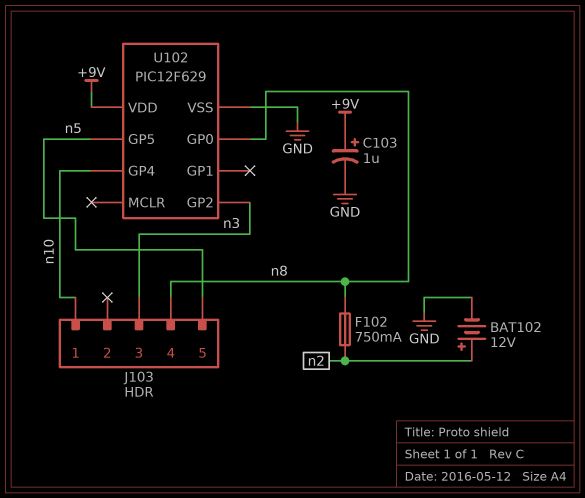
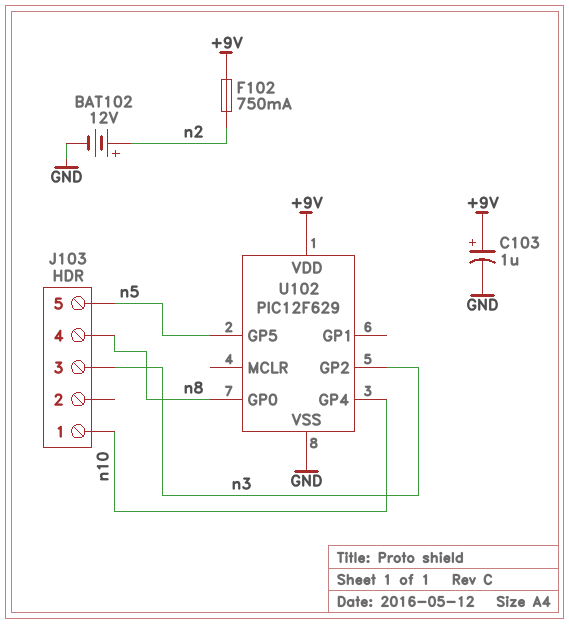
F102: 750mA (n2, n8) -> 750mA (+9V, n2)

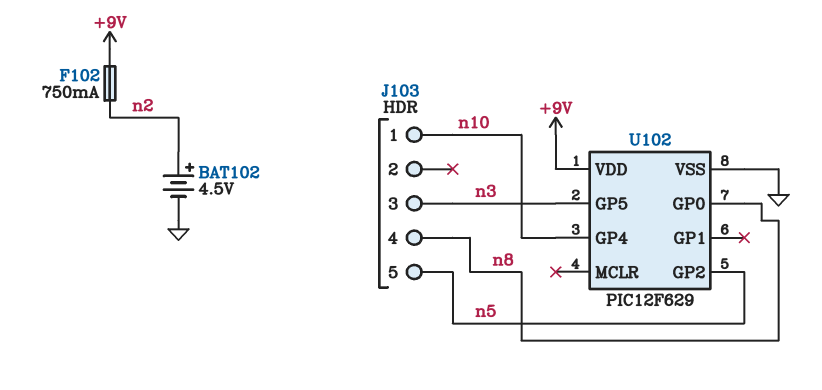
BAT102: 12V (plus n2, minus GND) -> 4.5V (plus n2, minus GND)
C103: 1uF (plus +9V, minus GND) -> none
U102 pin GP2: n3 -> n5
U102 pin GP5: n5 -> n3

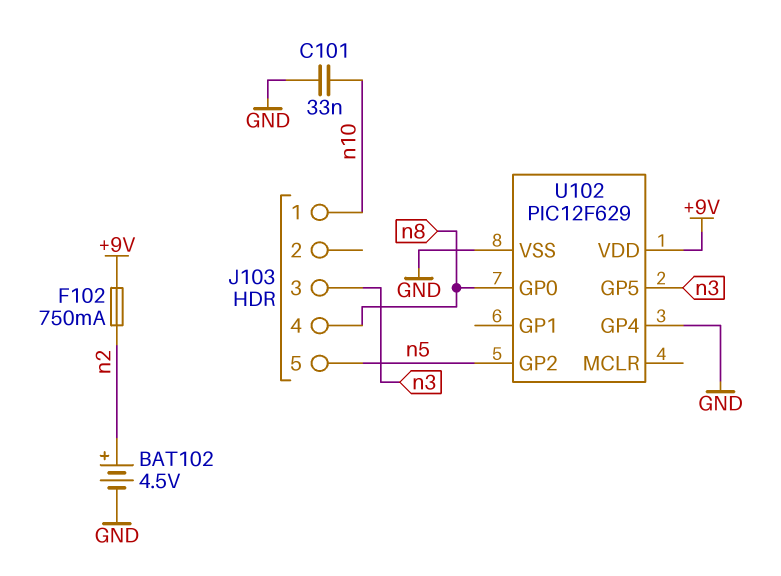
C101: none -> 33nF (GND, n10)
U102 pin GP4: n10 -> GND

